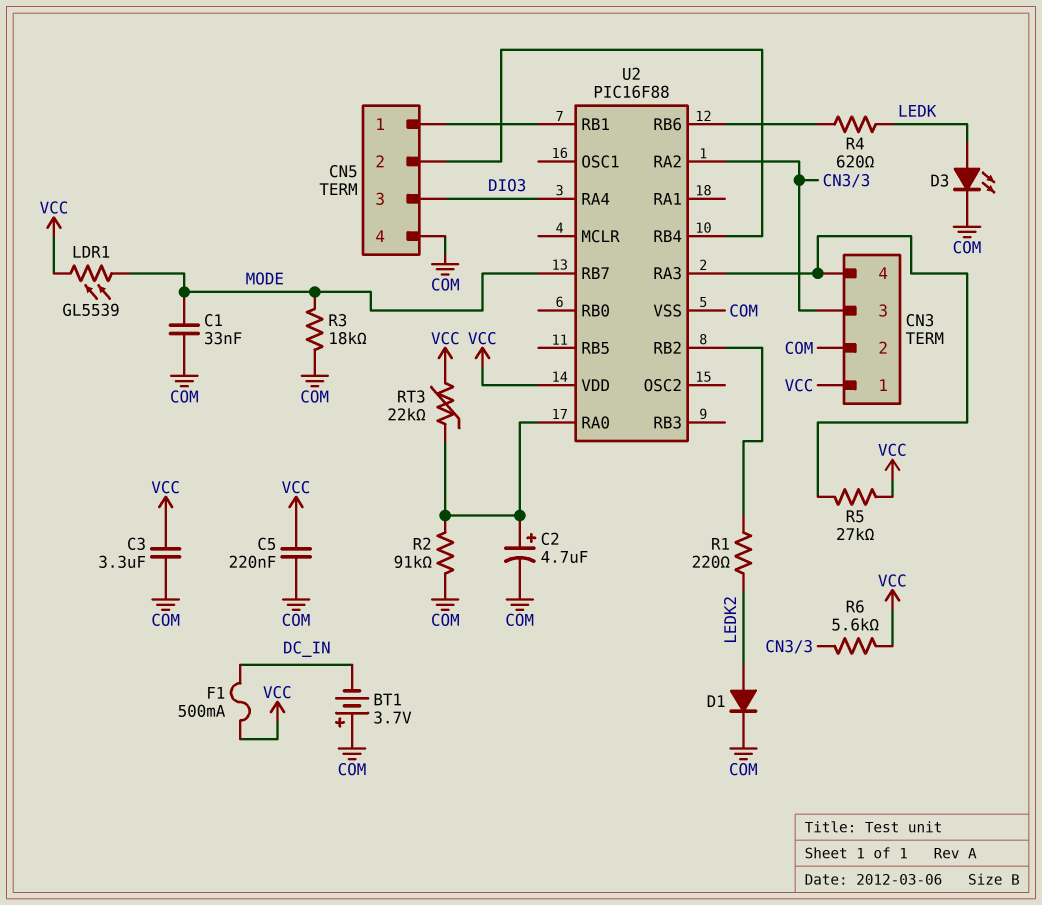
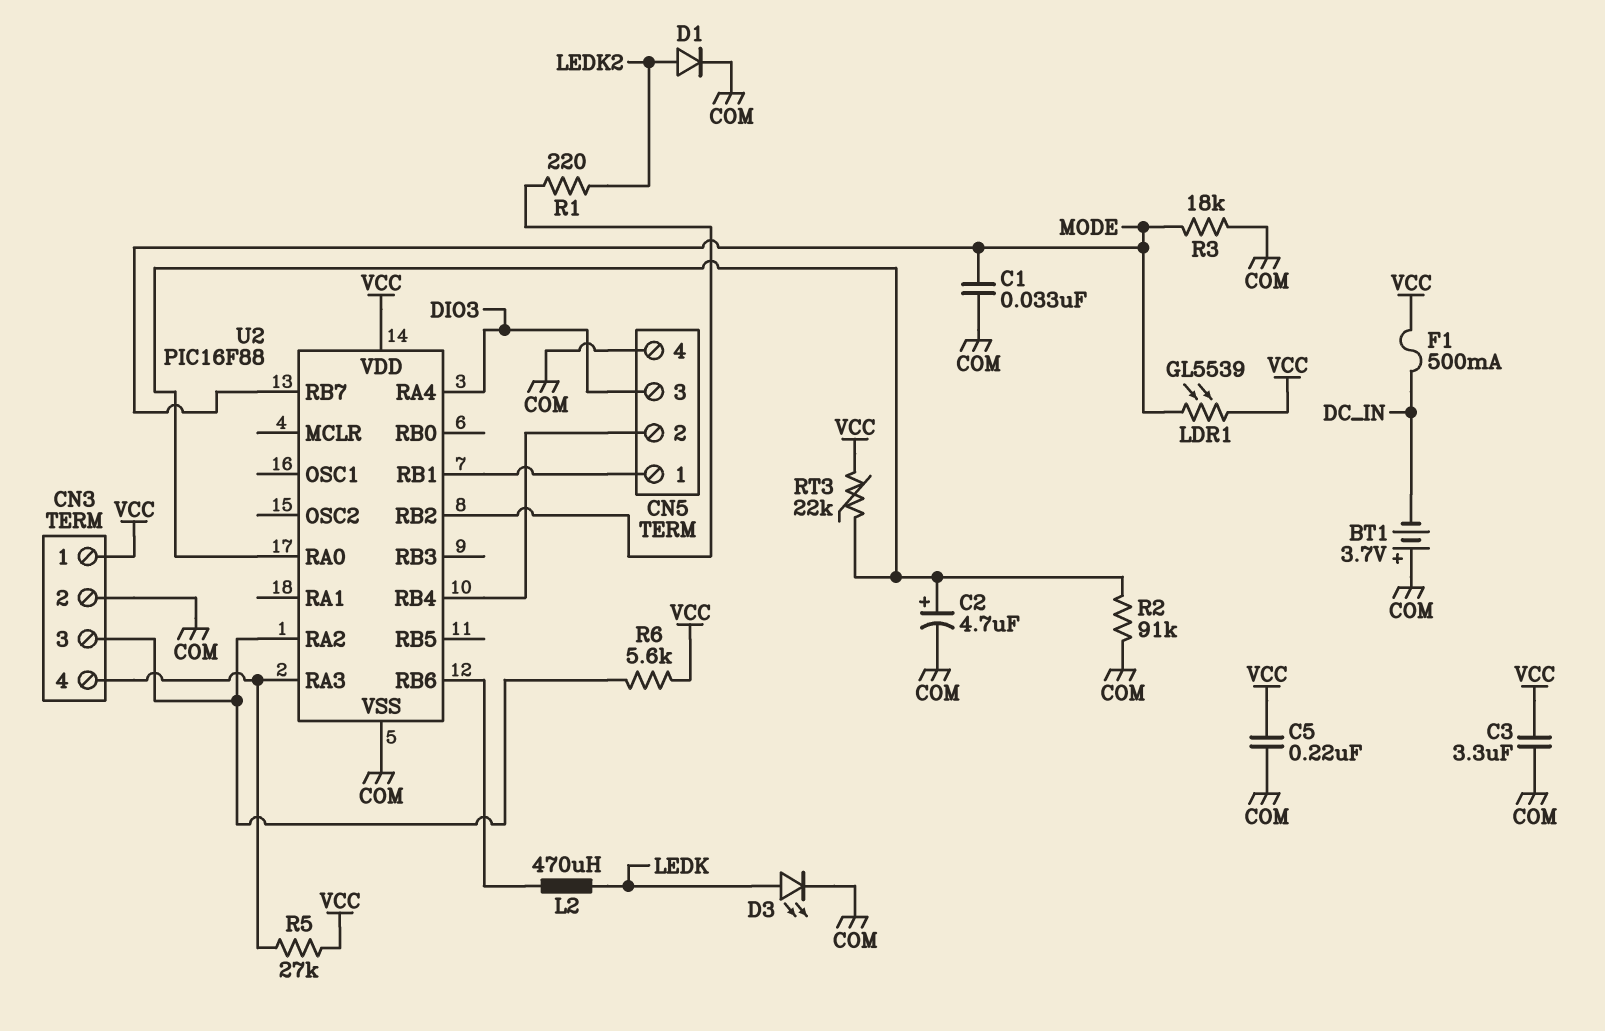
L2: none -> 470uH (LEDK, U2/RB6)
R4: 620 (LEDK, U2/RB6) -> none

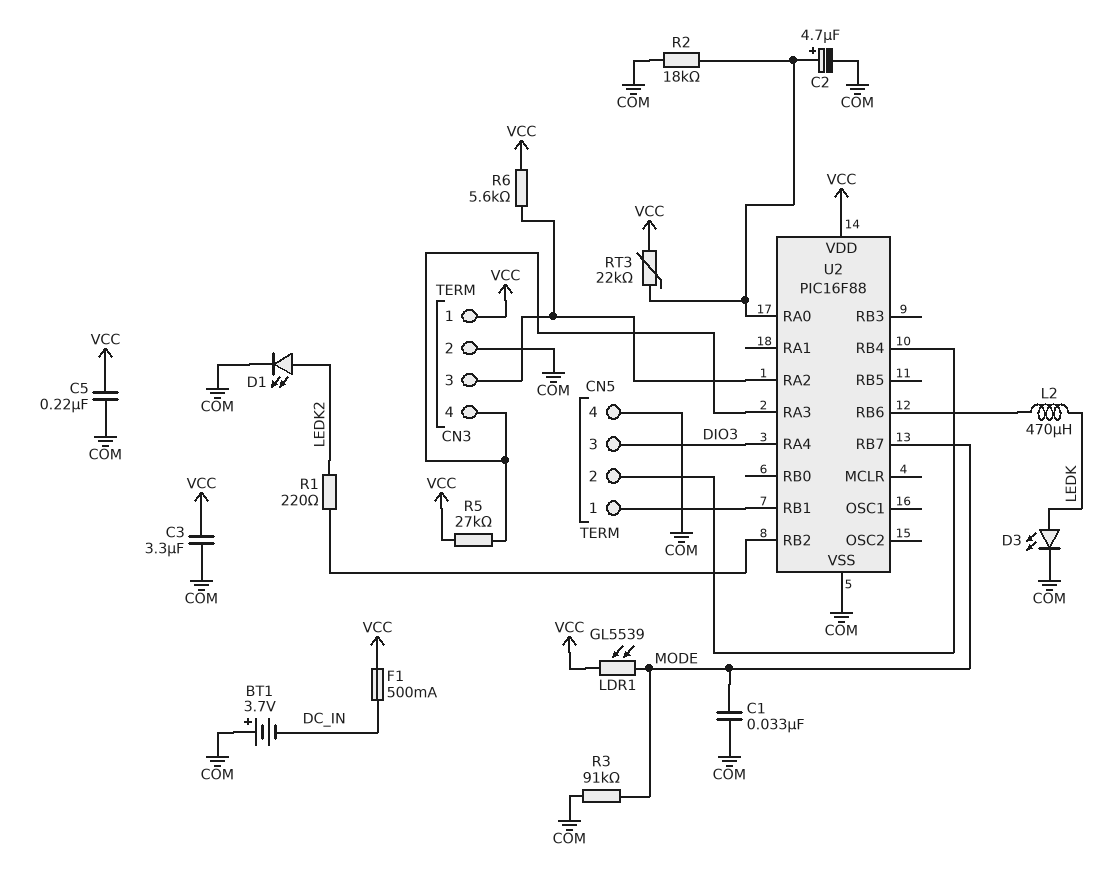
D1: diode (A LEDK2, K COM) -> LED (A LEDK2, K COM)
R2: 91k (COM, U2/RA0) -> 18k (COM, U2/RA0)
R3: 18k (COM, MODE) -> 91k (COM, MODE)

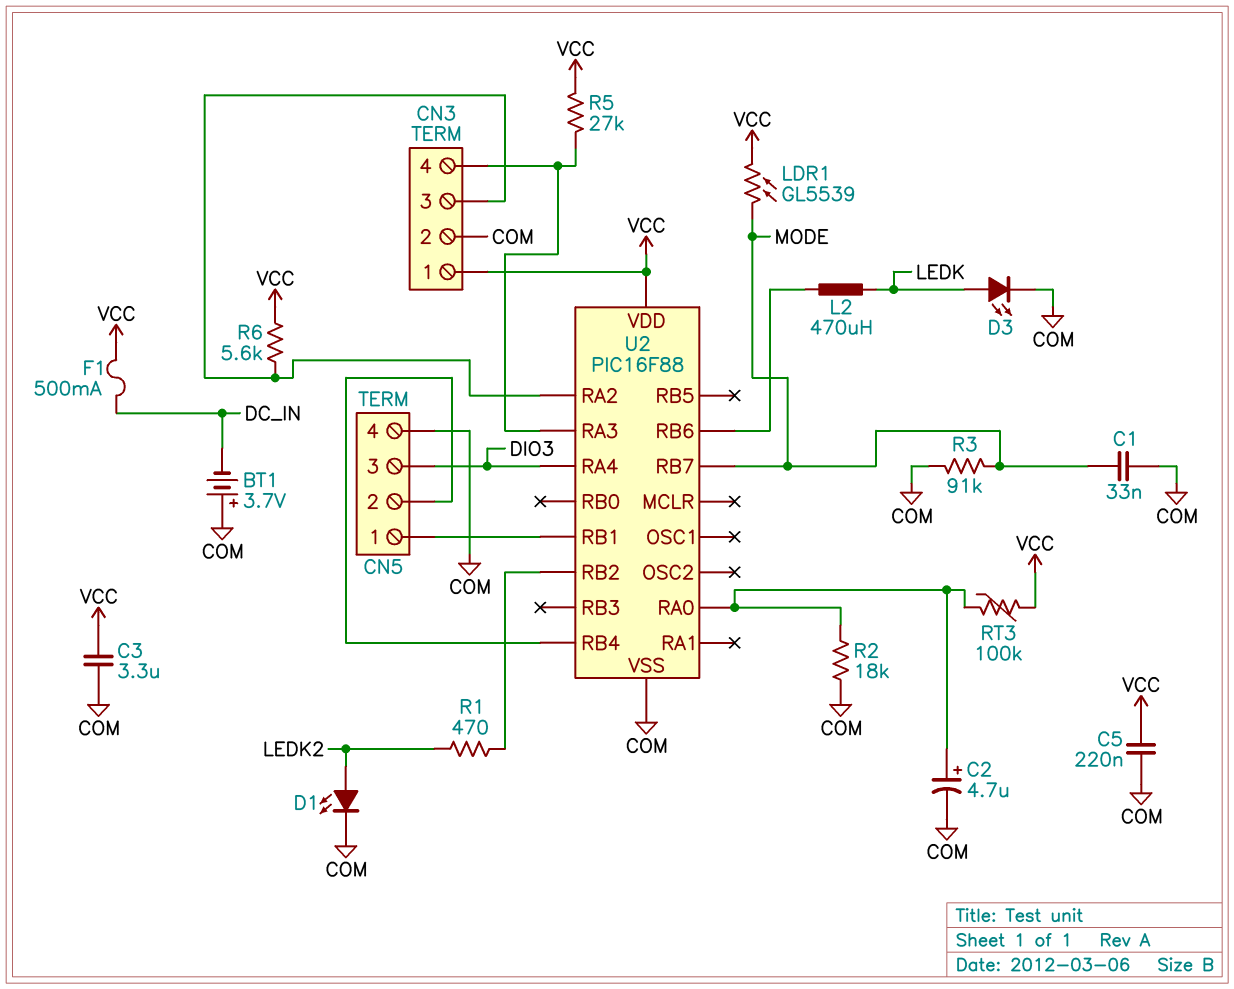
R1: 220 (LEDK2, U2/RB2) -> 470 (LEDK2, U2/RB2)
RT3: 22k (U2/RA0, VCC) -> 100k (U2/RA0, VCC)

